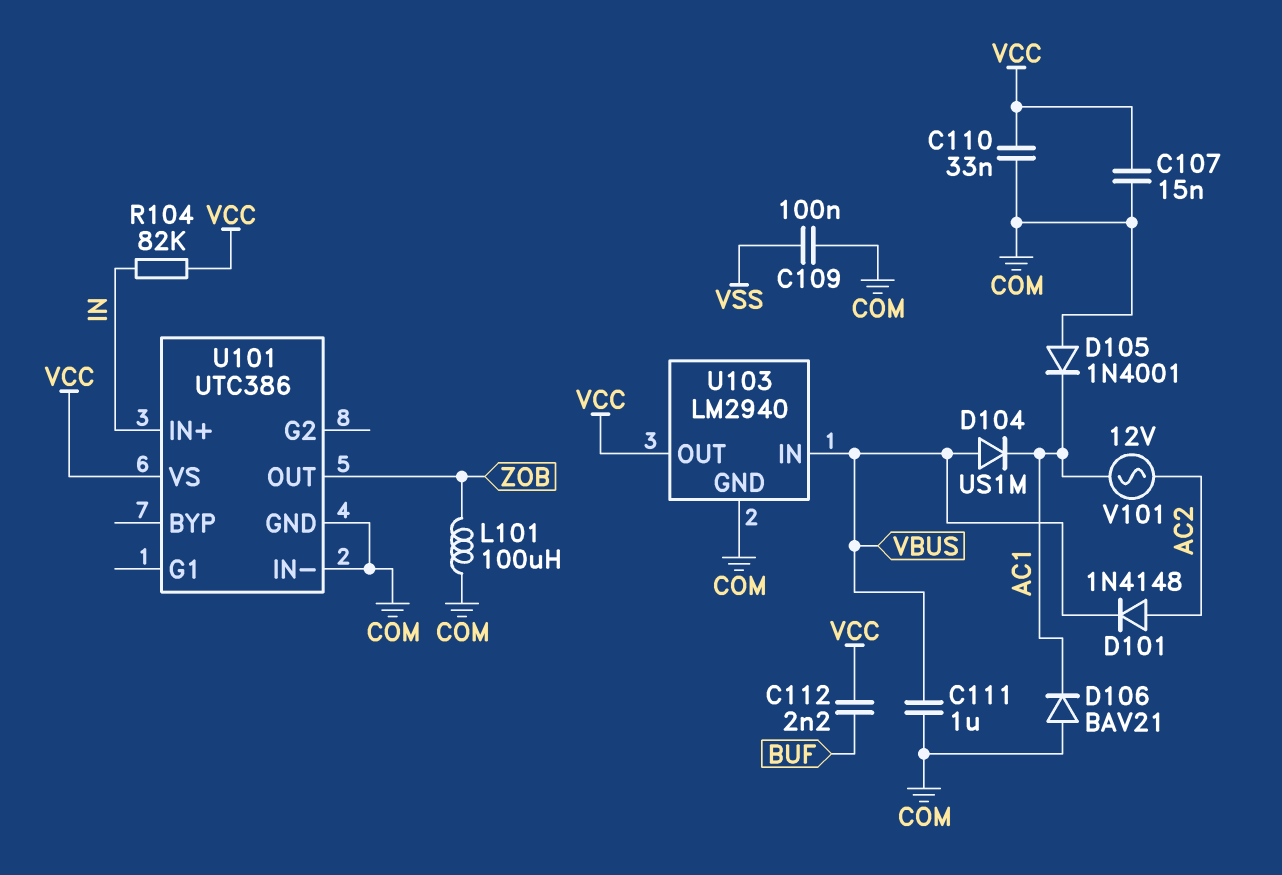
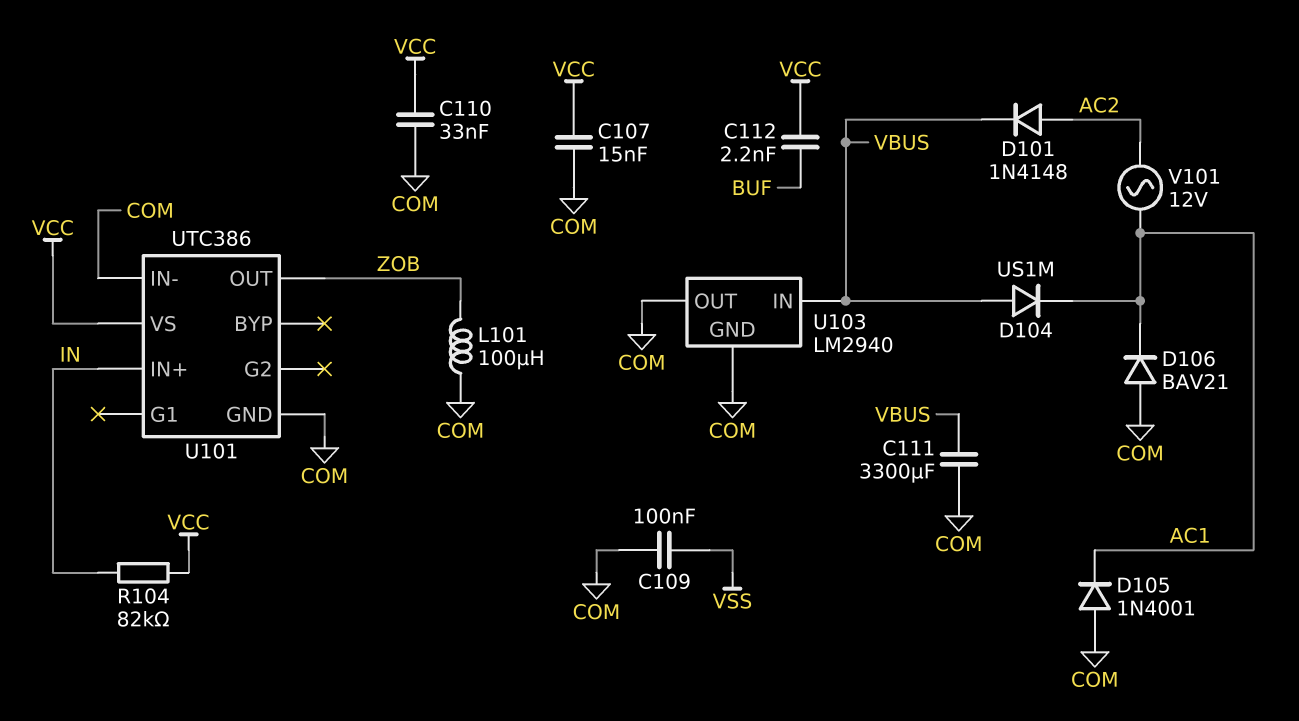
C111: 1uF (COM, VBUS) -> 3300uF (COM, VBUS)
U103 pin OUT: VCC -> COM

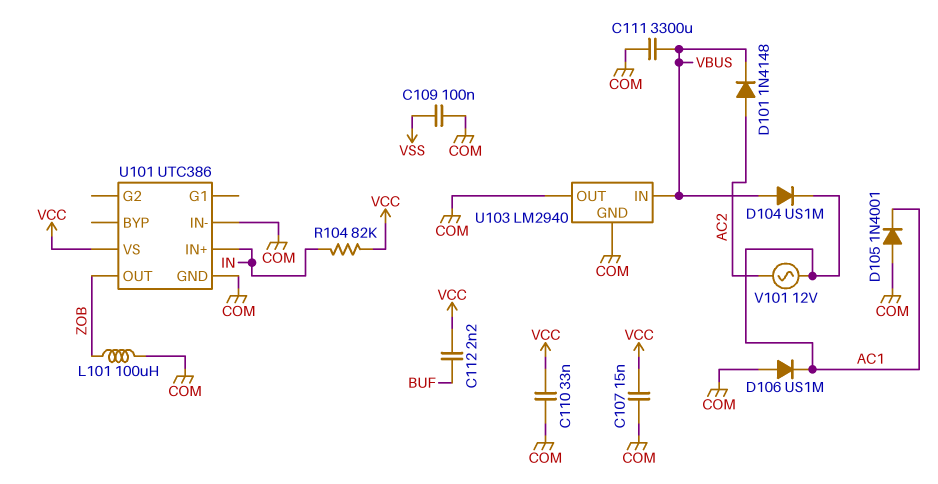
D106: diode BAV21 (A COM, K AC1) -> diode US1M (A COM, K AC1)

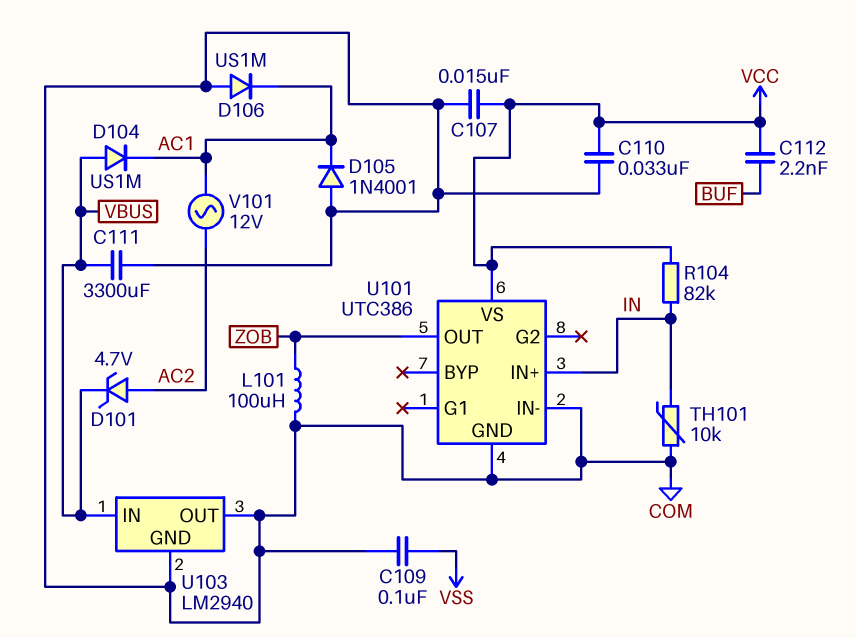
D101: diode 1N4148 (A AC2, K VBUS) -> zener 4.7V (A AC2, K VBUS)
TH101: none -> 10k (COM, IN)

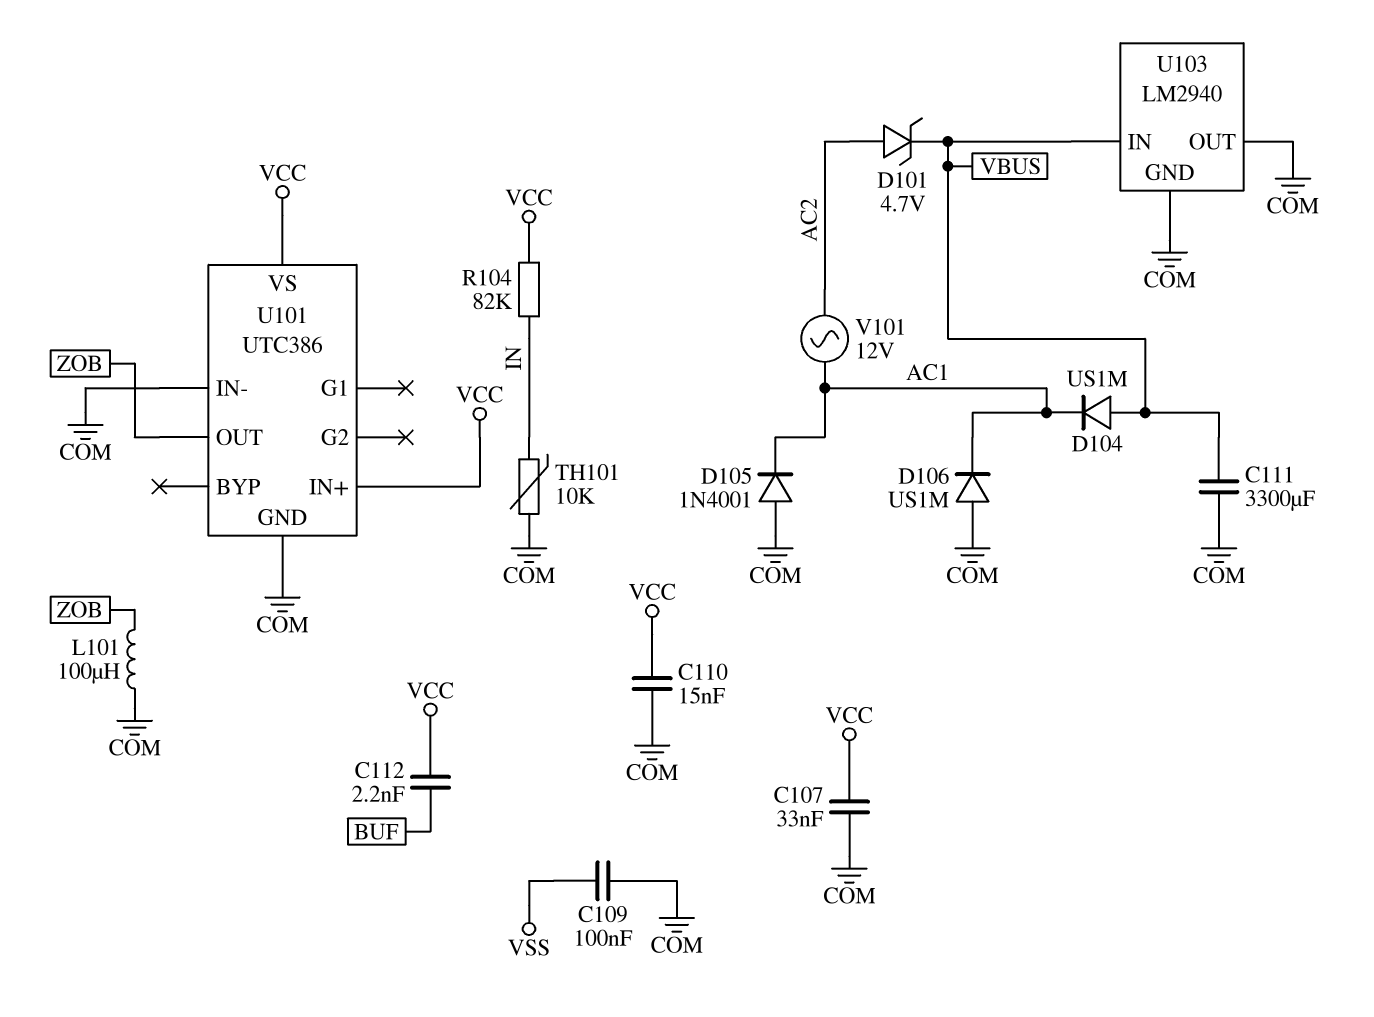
C107: 15nF (COM, VCC) -> 33nF (COM, VCC)
C110: 33nF (COM, VCC) -> 15nF (COM, VCC)
U101 pin IN+: IN -> VCC

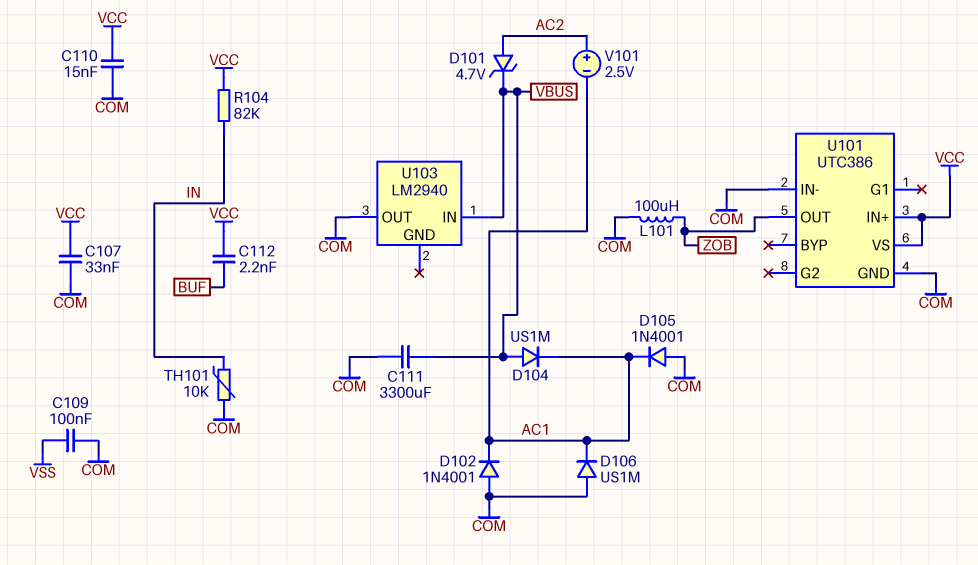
D102: none -> diode 1N4001 (A COM, K AC1)
U103 pin GND: COM -> none
V101: AC 12V (AC1, AC2) -> 2.5V (plus AC2, minus AC1)

